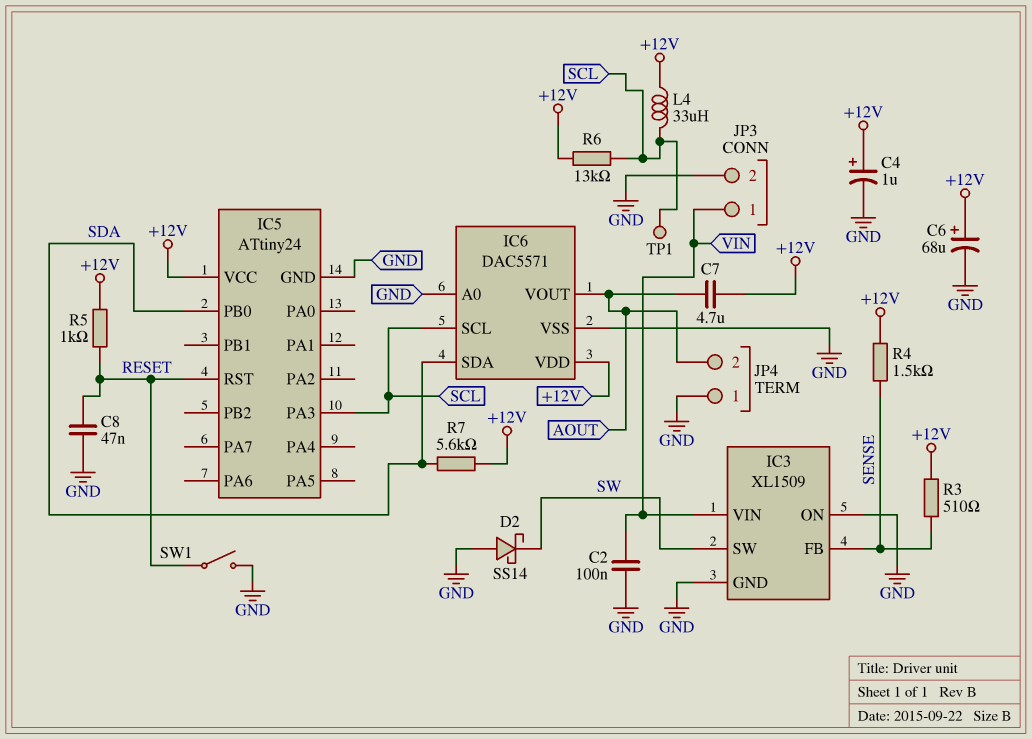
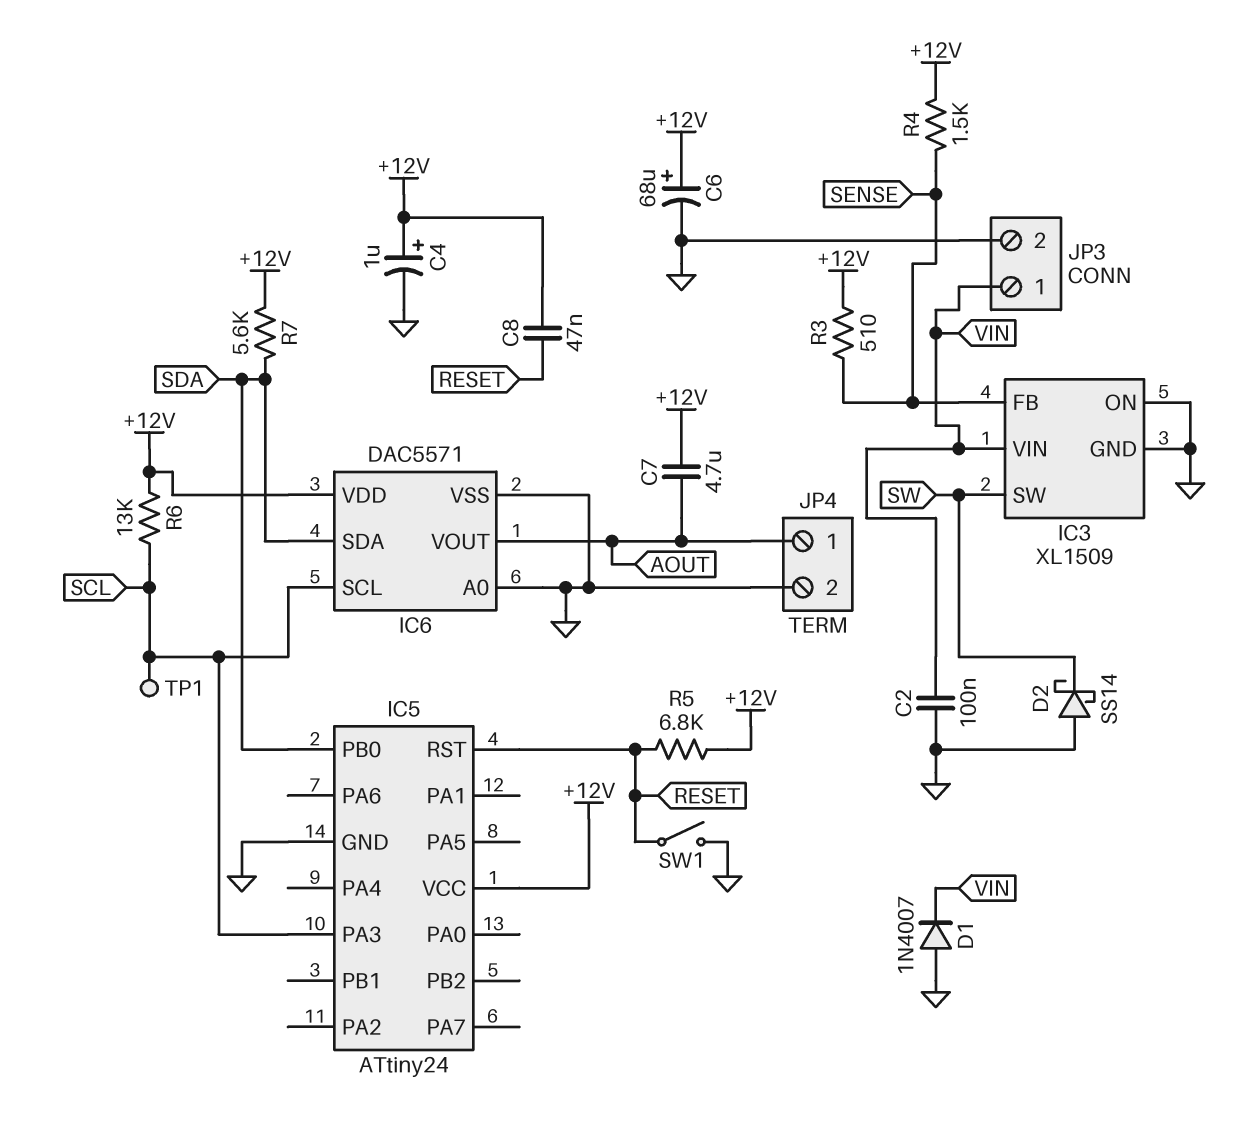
C8: 47nF (GND, RESET) -> 47nF (+12V, RESET)
D1: none -> diode 1N4007 (A GND, K VIN)
JP4 pin 1: GND -> AOUT
JP4 pin 2: AOUT -> GND
L4: 33uH (+12V, SCL) -> none
R5: 1k (+12V, RESET) -> 6.8k (+12V, RESET)

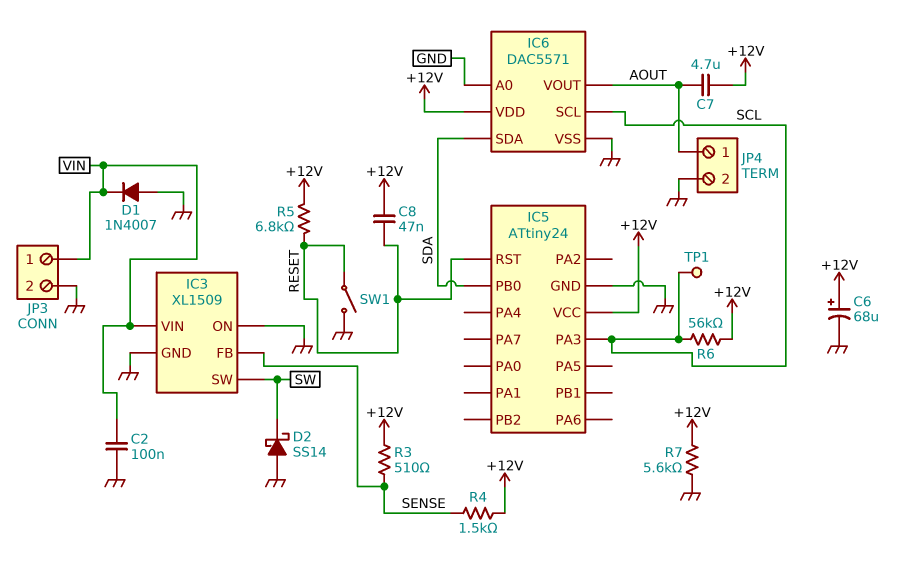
C4: 1uF (plus +12V, minus GND) -> none
R6: 13k (+12V, SCL) -> 56k (+12V, SCL)
R7: 5.6k (+12V, SDA) -> 5.6k (+12V, GND)

